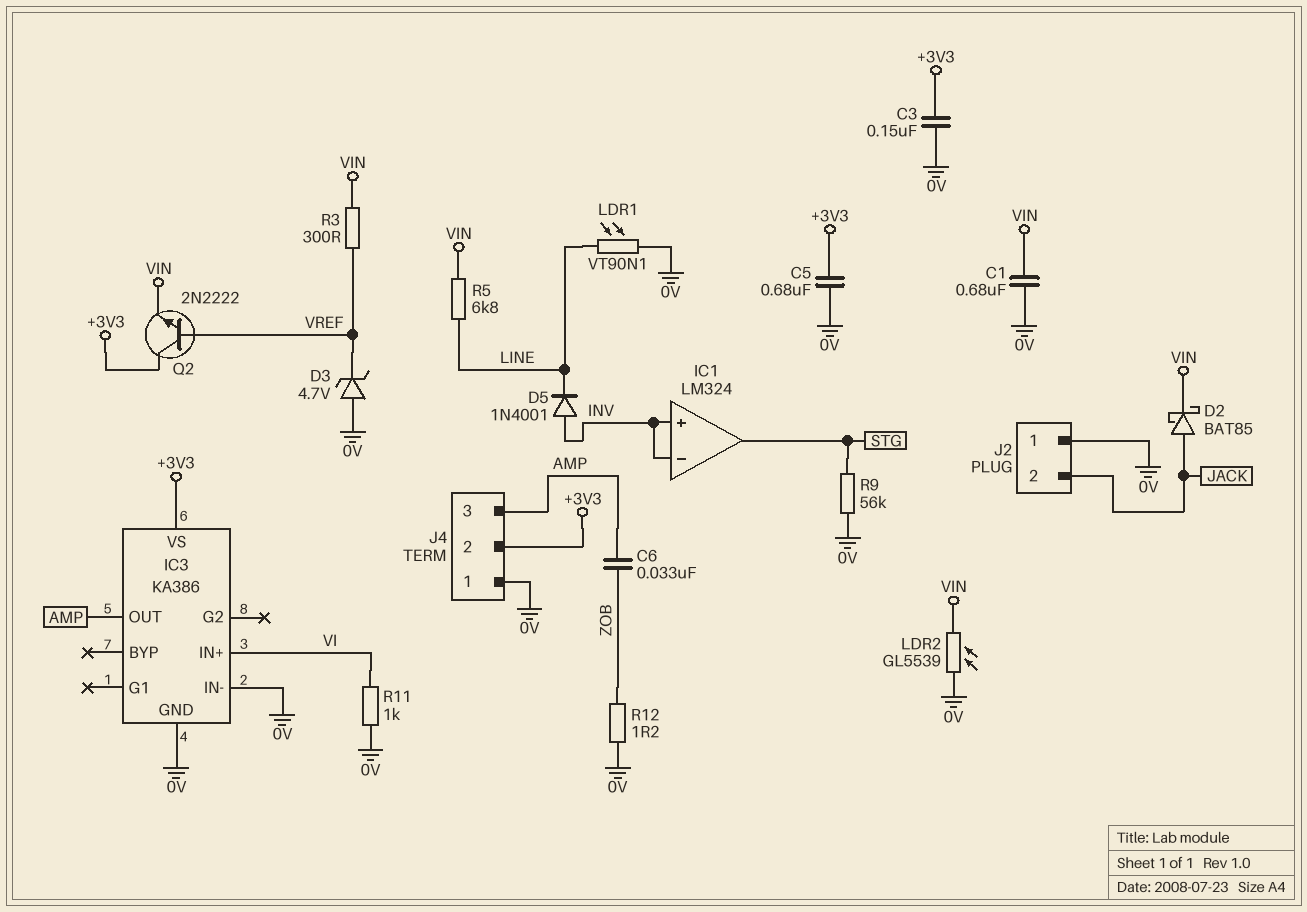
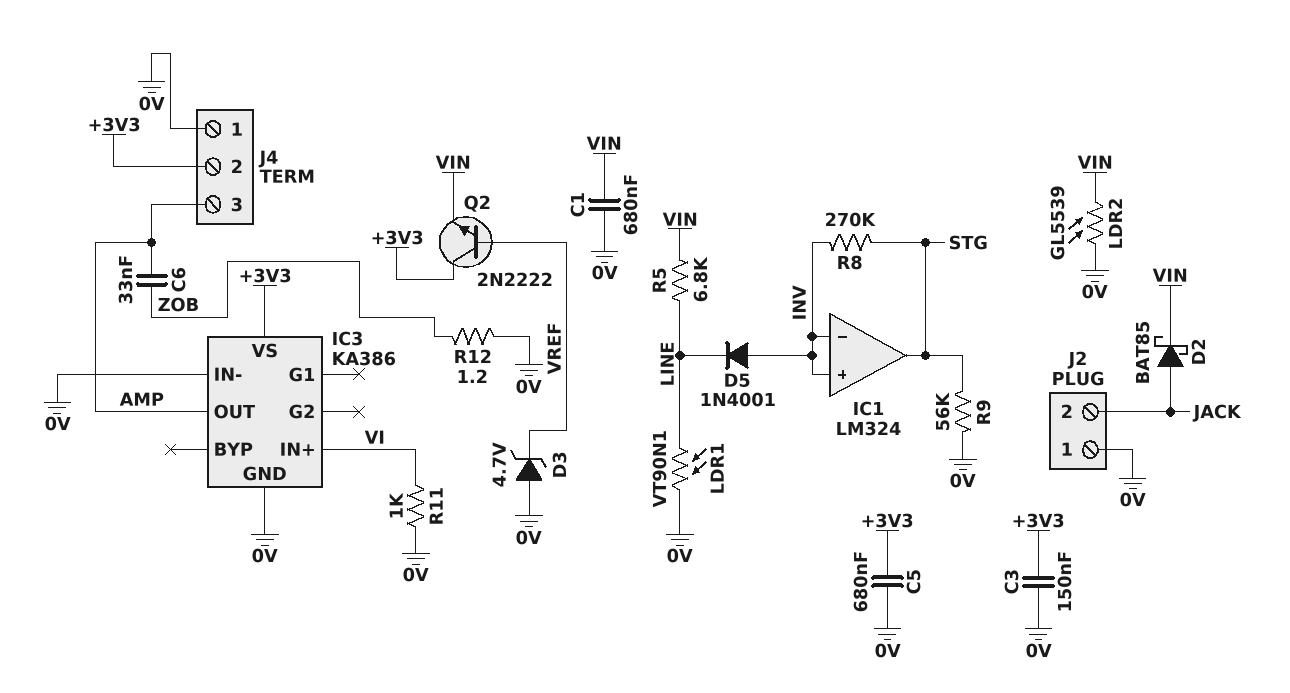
R3: 300 (VIN, VREF) -> none
R8: none -> 270k (INV, STG)

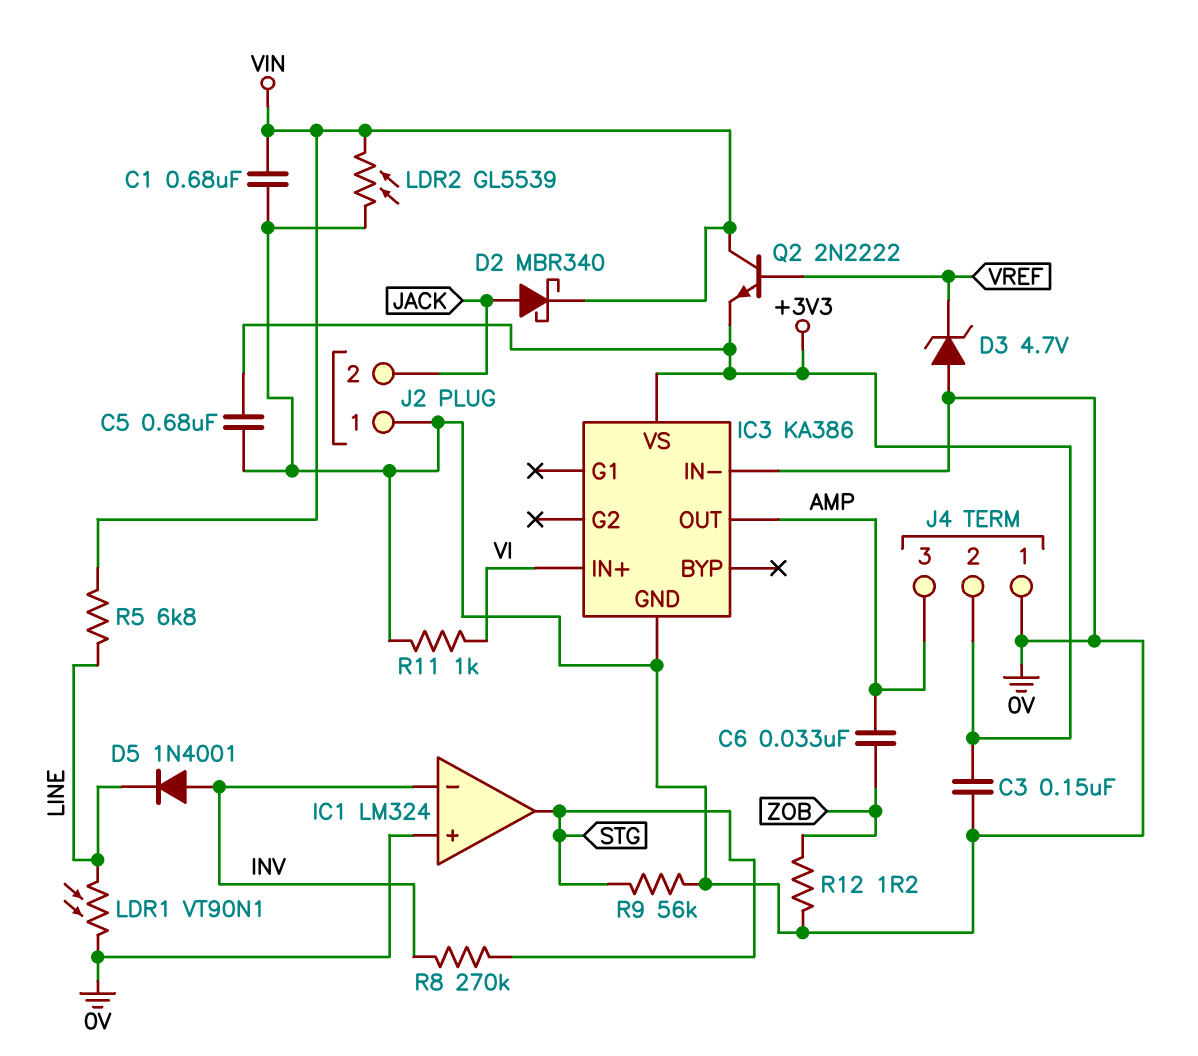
D2: schottky BAT85 (A JACK, K VIN) -> schottky MBR340 (A JACK, K VIN)
IC1 pin in+: INV -> 0V
Q2: NPN 2N2222 (B VREF, C +3V3, E VIN) -> NPN 2N2222 (B VREF, C VIN, E +3V3)

